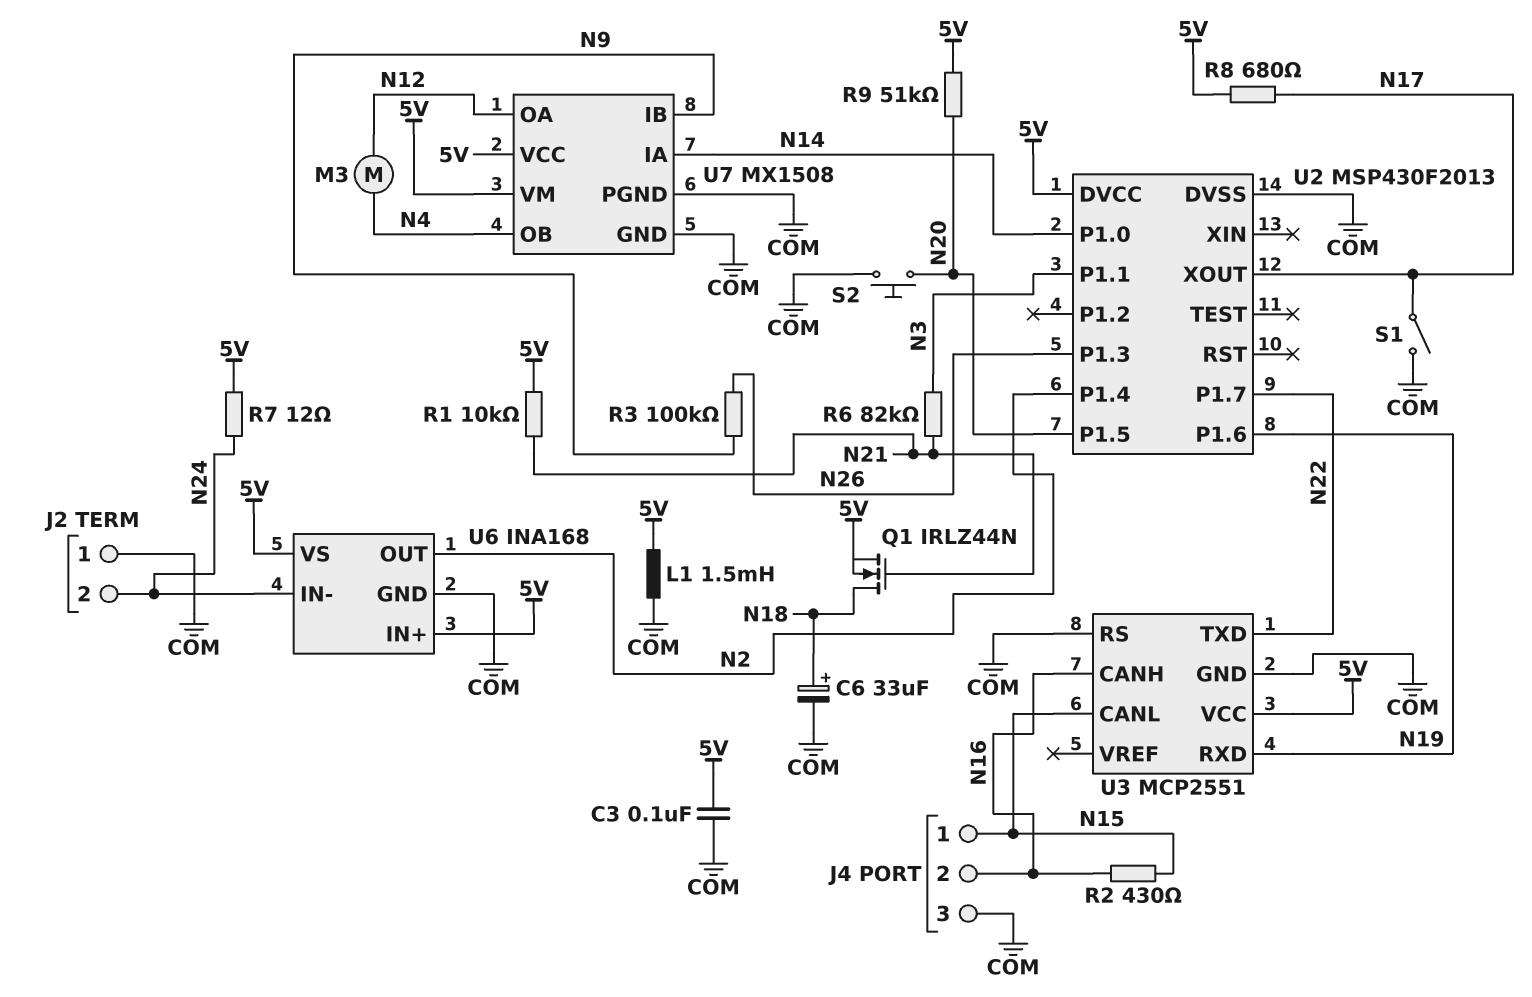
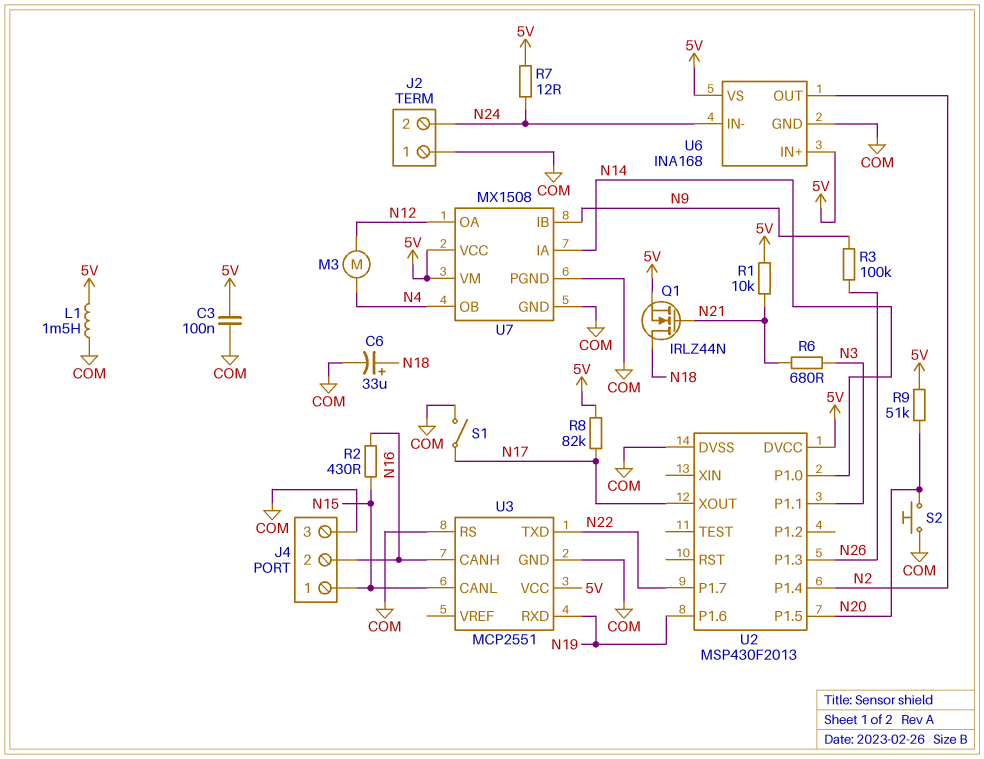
R6: 82k (N3, N21) -> 680 (N3, N21)
R8: 680 (5V, N17) -> 82k (5V, N17)

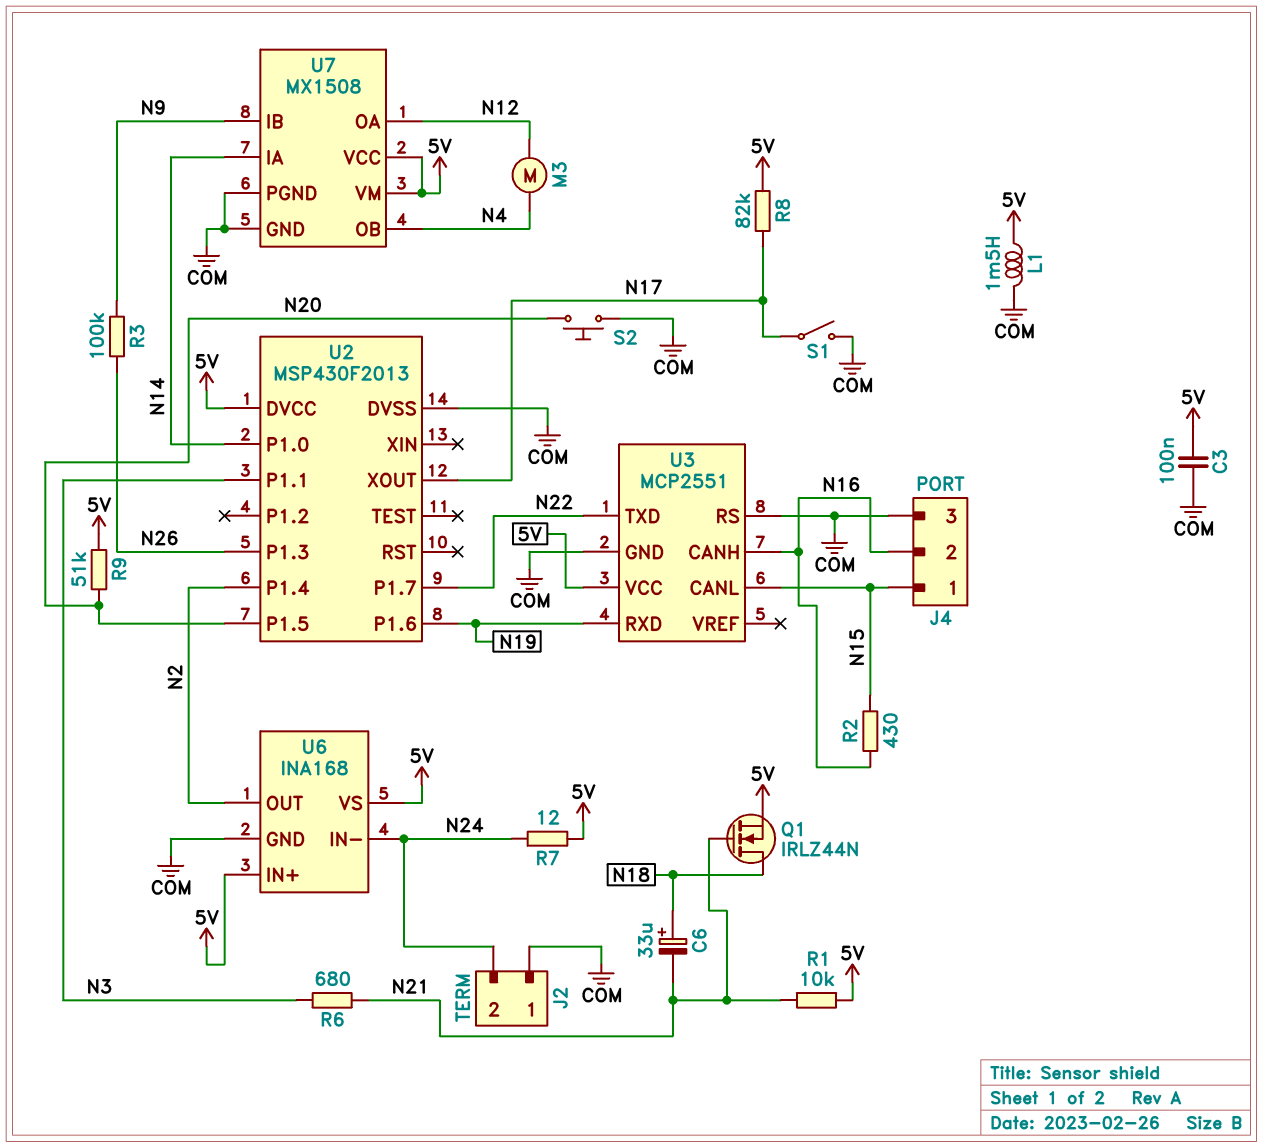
C6: 33uF (plus N18, minus COM) -> 33uF (plus N18, minus N21)

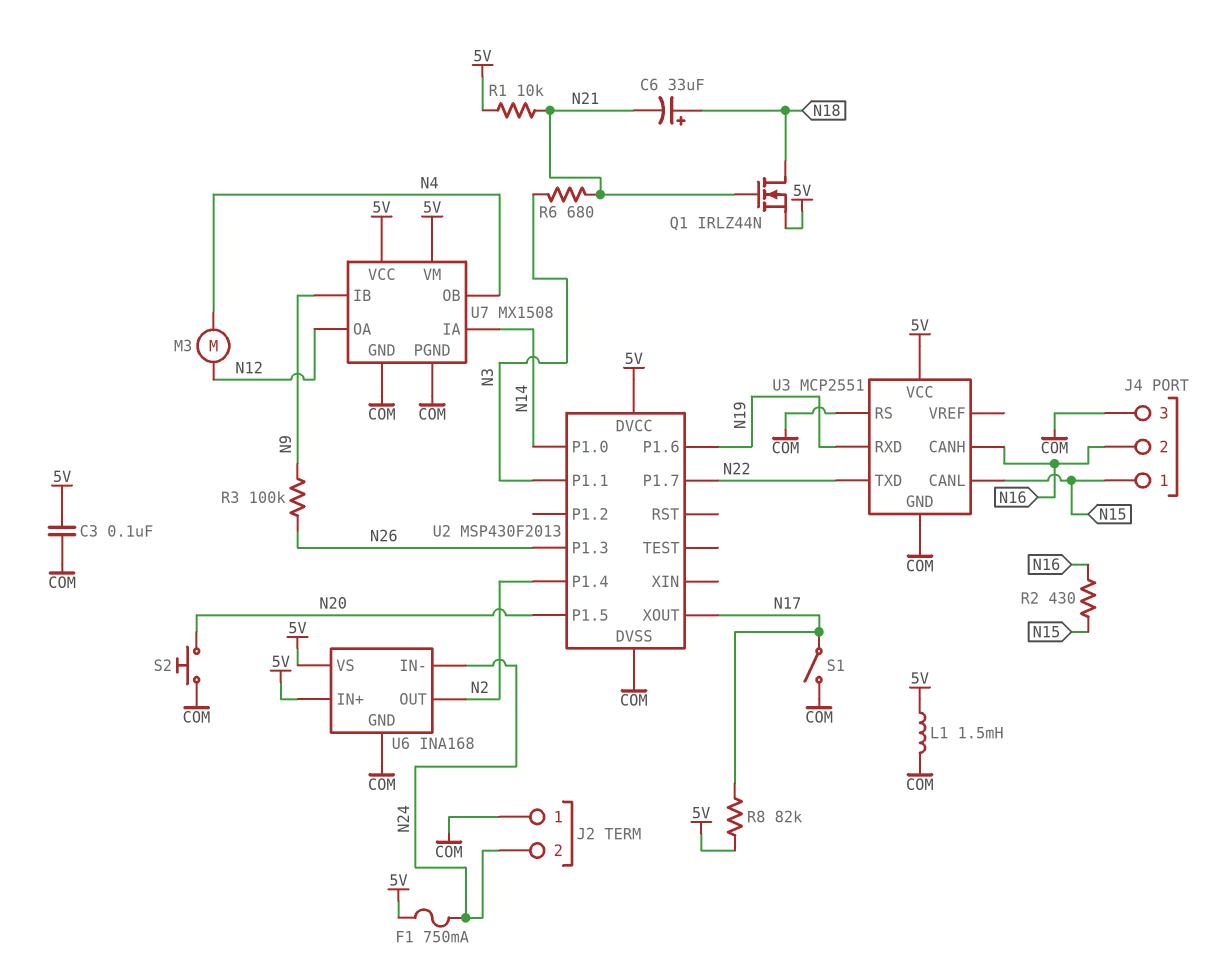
F1: none -> 750mA (5V, N24)
R7: 12 (5V, N24) -> none
R9: 51k (5V, N20) -> none

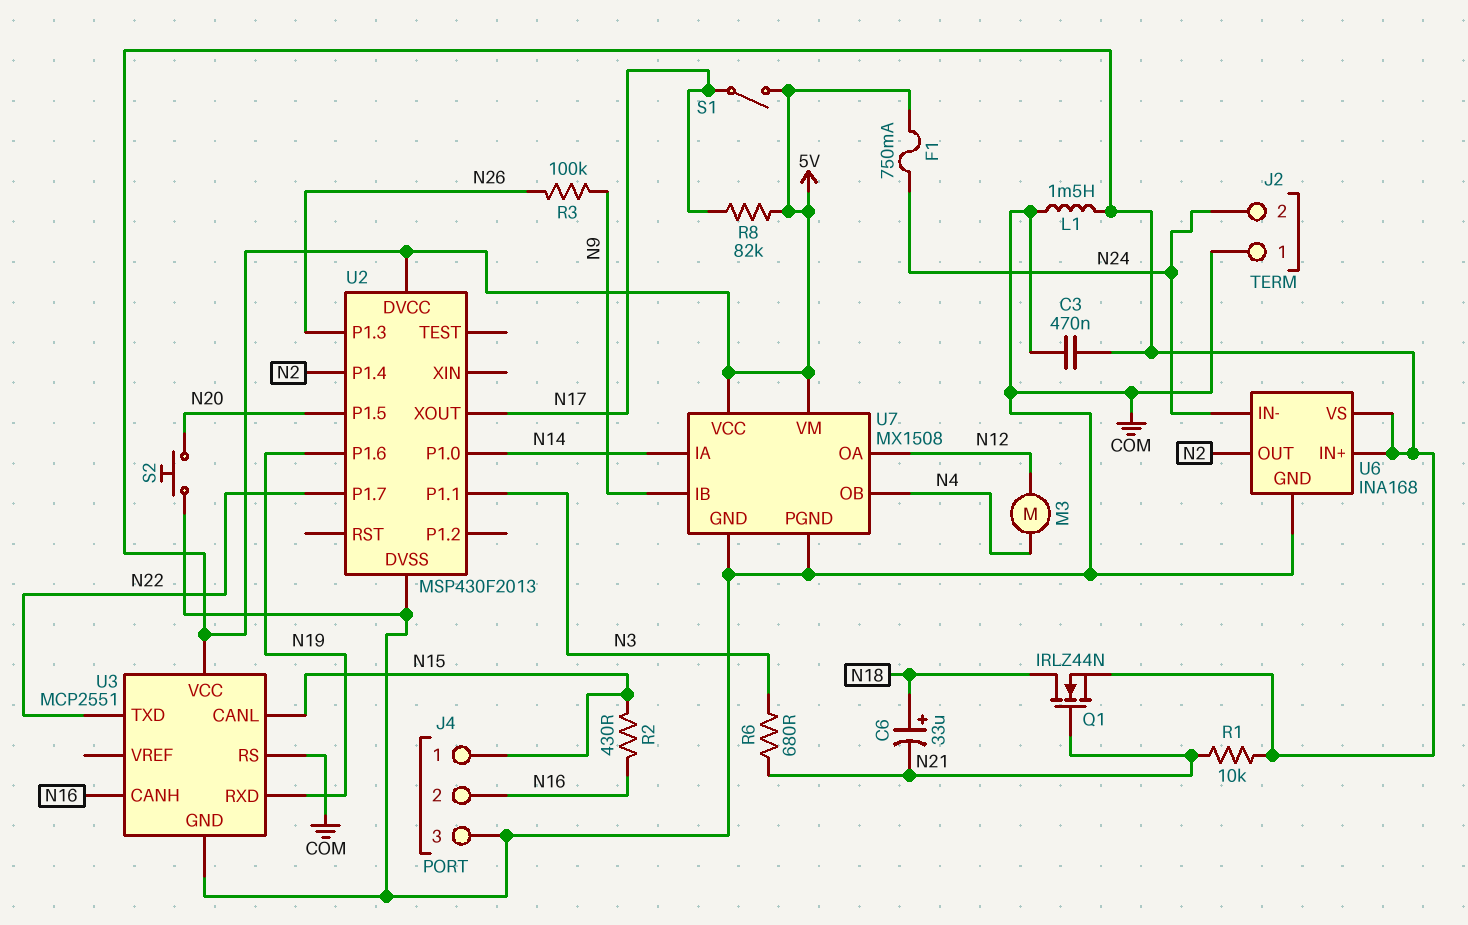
C3: 100nF (5V, COM) -> 470nF (5V, COM)
S1: switch (COM, N17) -> switch (5V, N17)

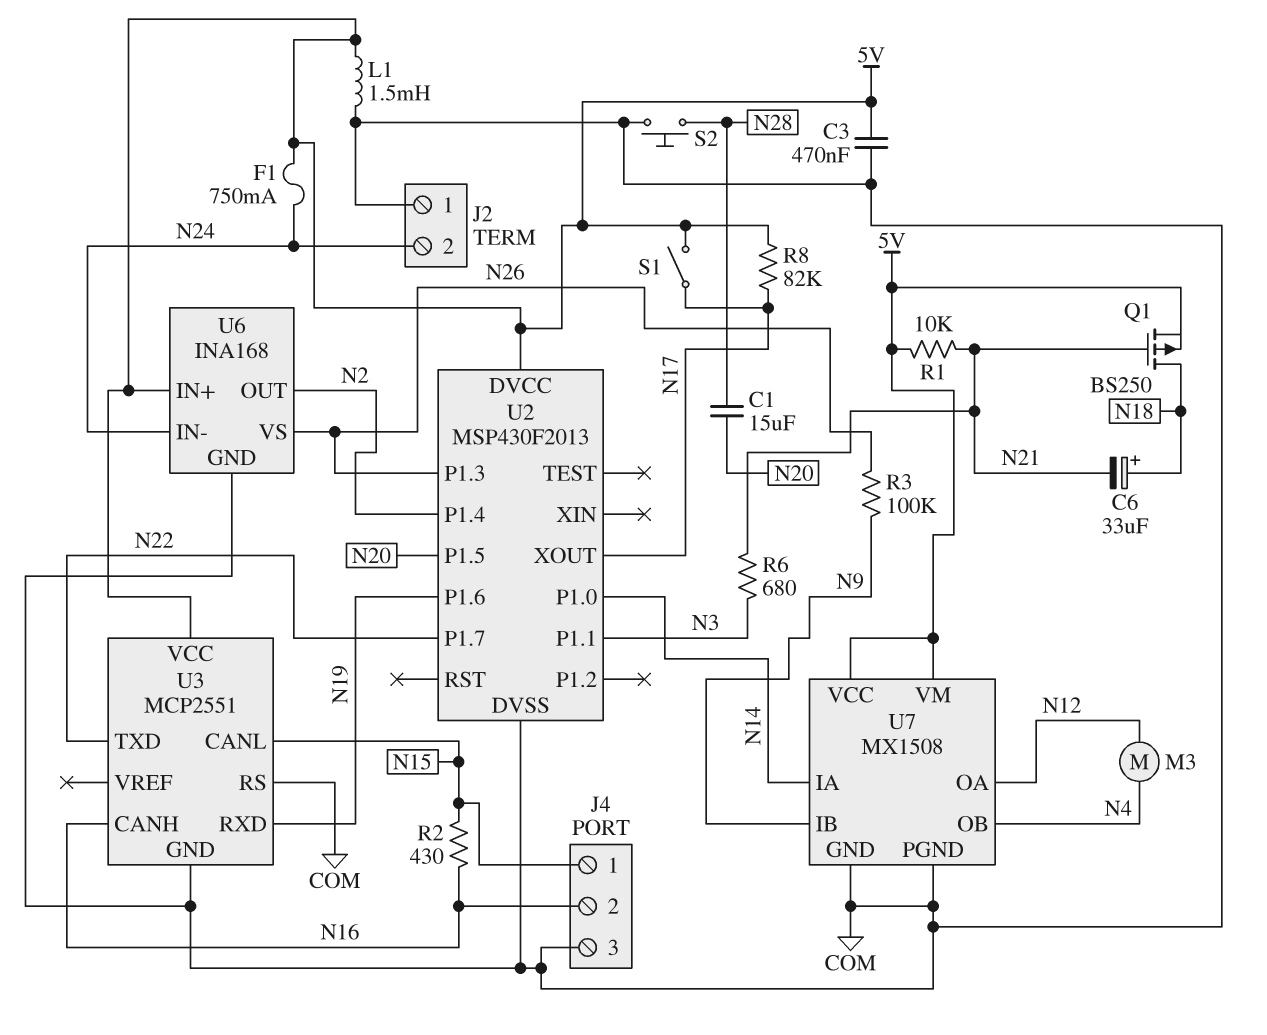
C1: none -> 15uF (N20, N28)
Q1: NMOS IRLZ44N (G N21, D N18, S 5V) -> PMOS BS250 (G N21, D N18, S 5V)
S2: button (COM, N20) -> button (COM, N28)
U6 pin VS: 5V -> N26

